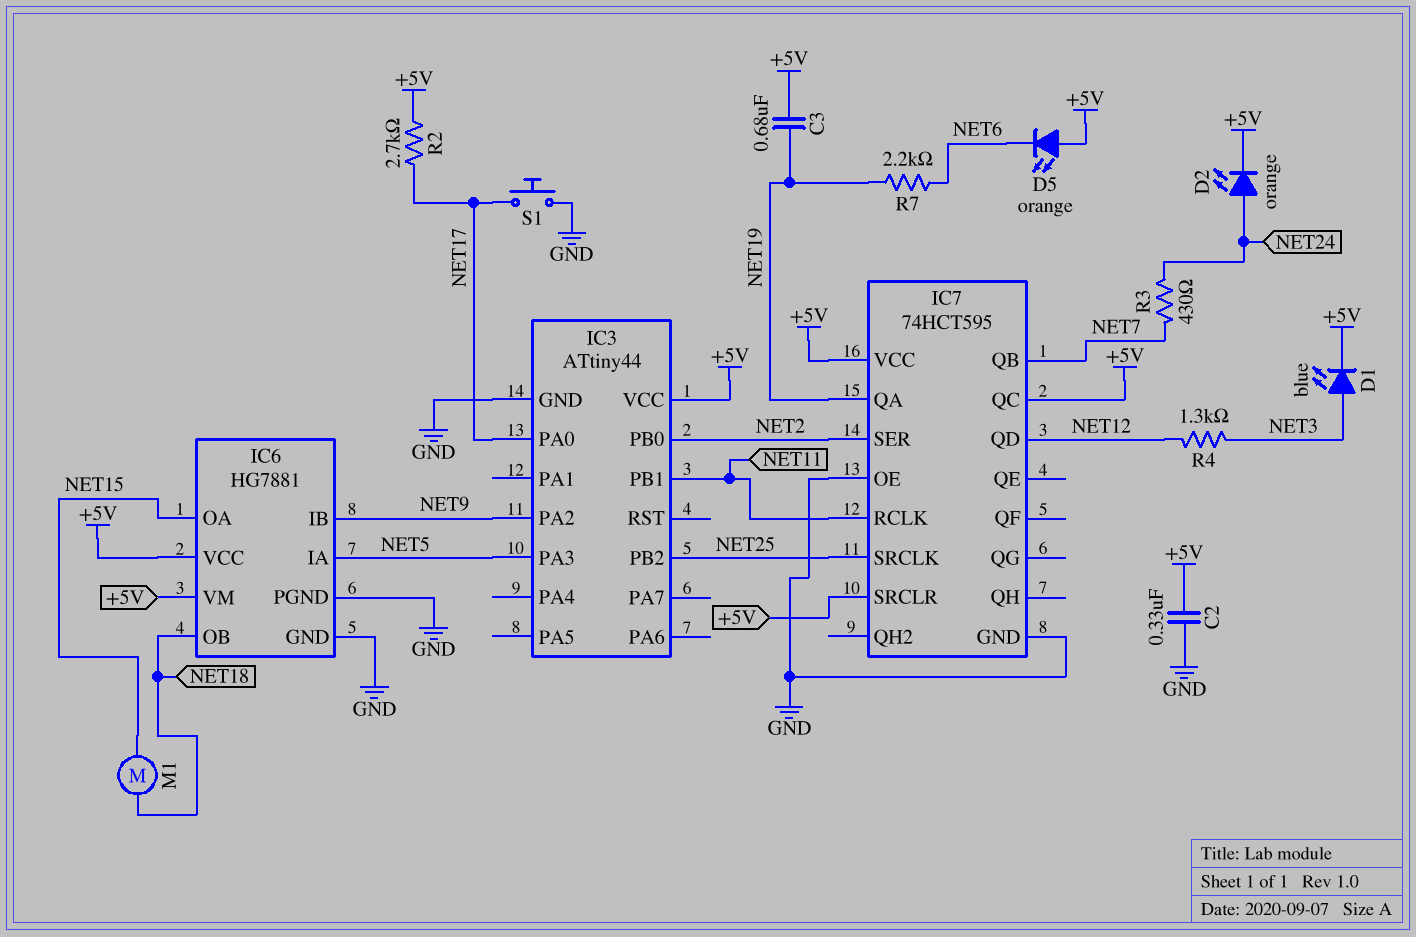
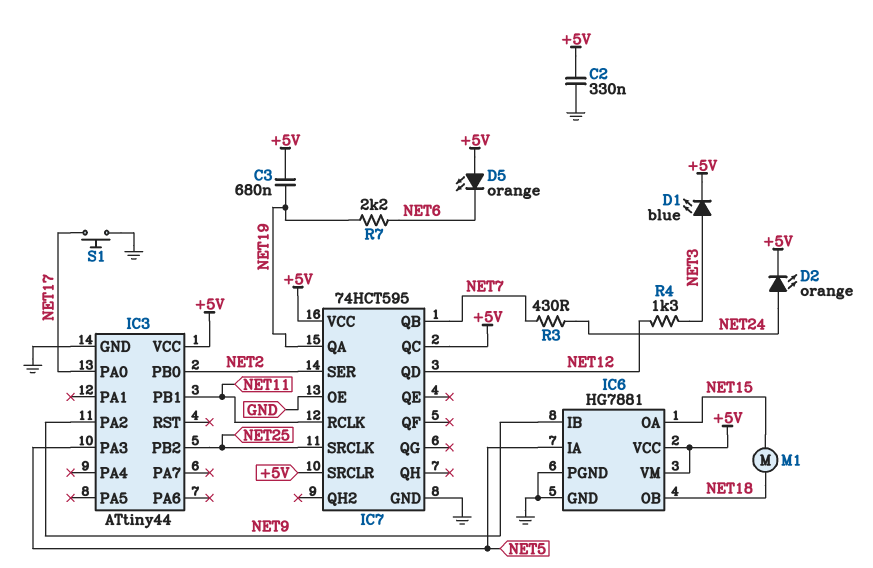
R2: 2.7k (+5V, NET17) -> none

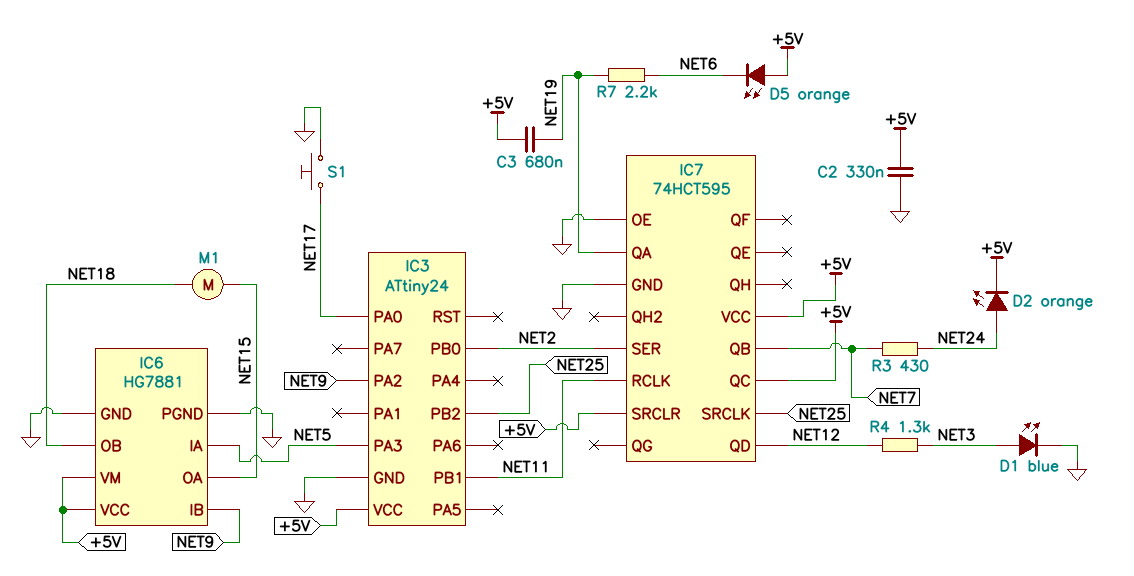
D1: LED blue (A NET3, K +5V) -> LED blue (A NET3, K GND)
IC3: ATtiny44 -> ATtiny24

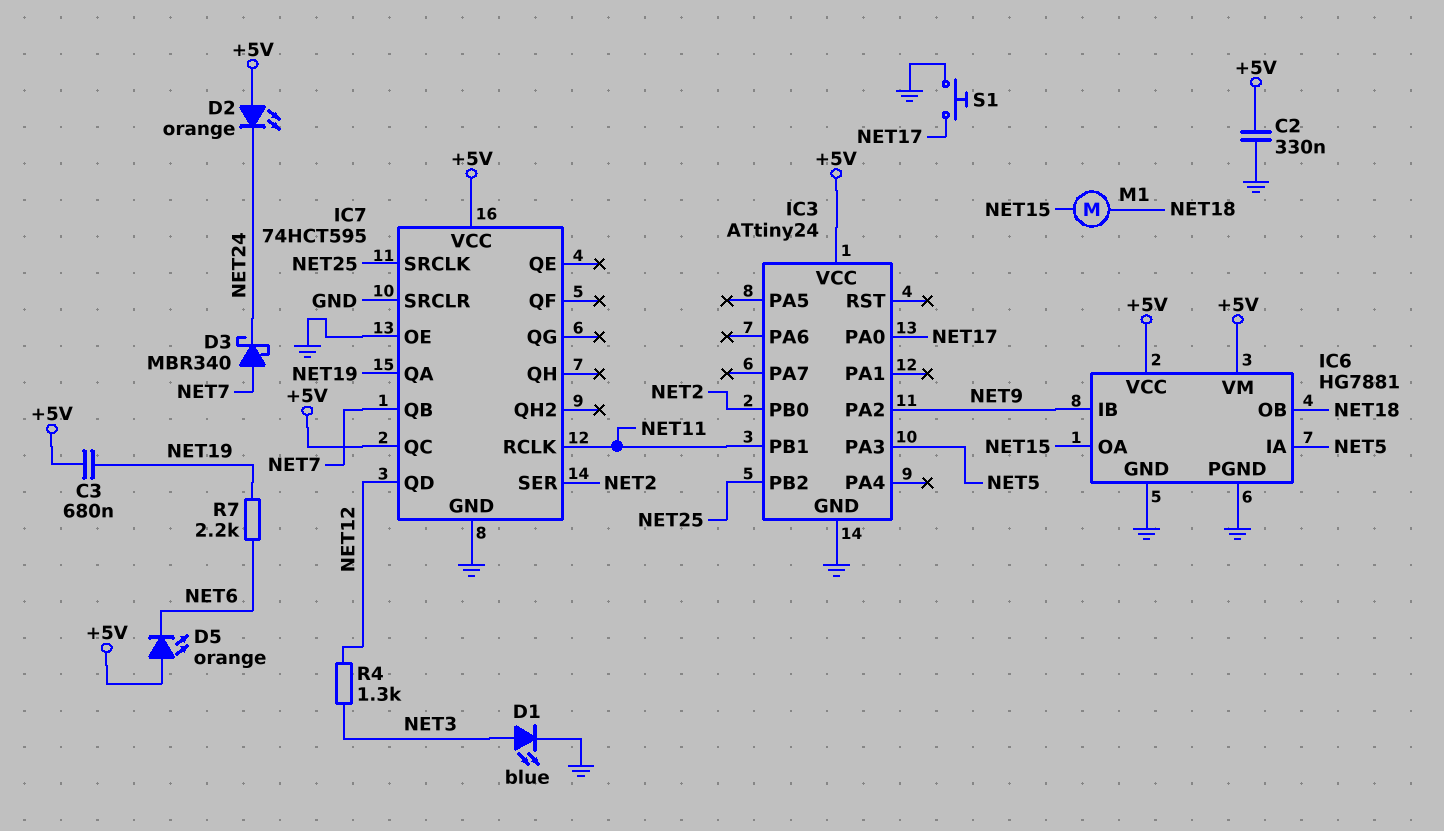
D2: LED orange (A NET24, K +5V) -> LED orange (A +5V, K NET24)
D3: none -> schottky MBR340 (A NET7, K NET24)
IC7 pin SRCLR: +5V -> GND
R3: 430 (NET7, NET24) -> none

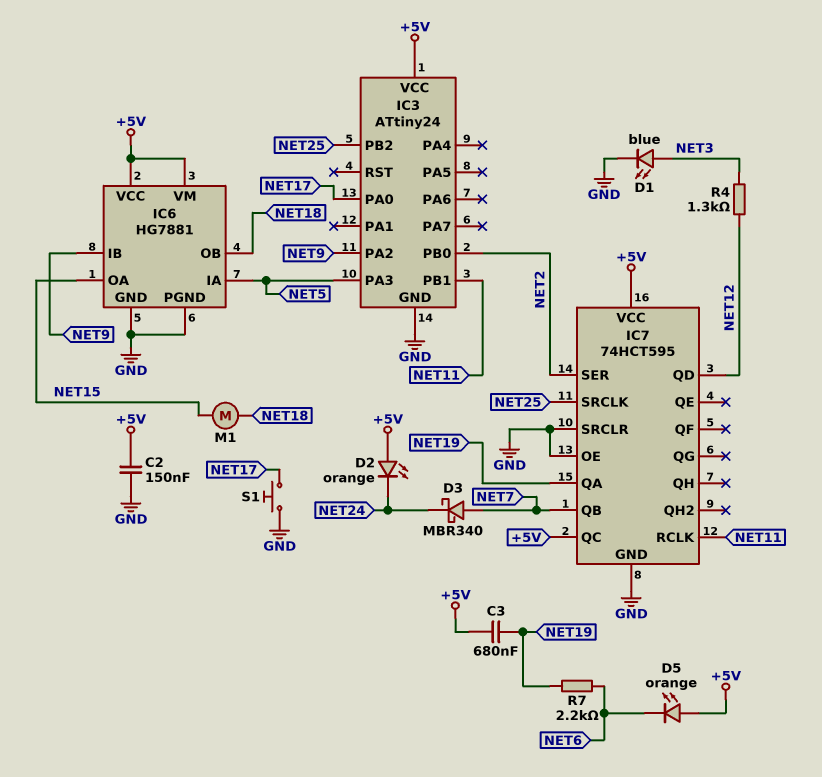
C2: 330nF (+5V, GND) -> 150nF (+5V, GND)

